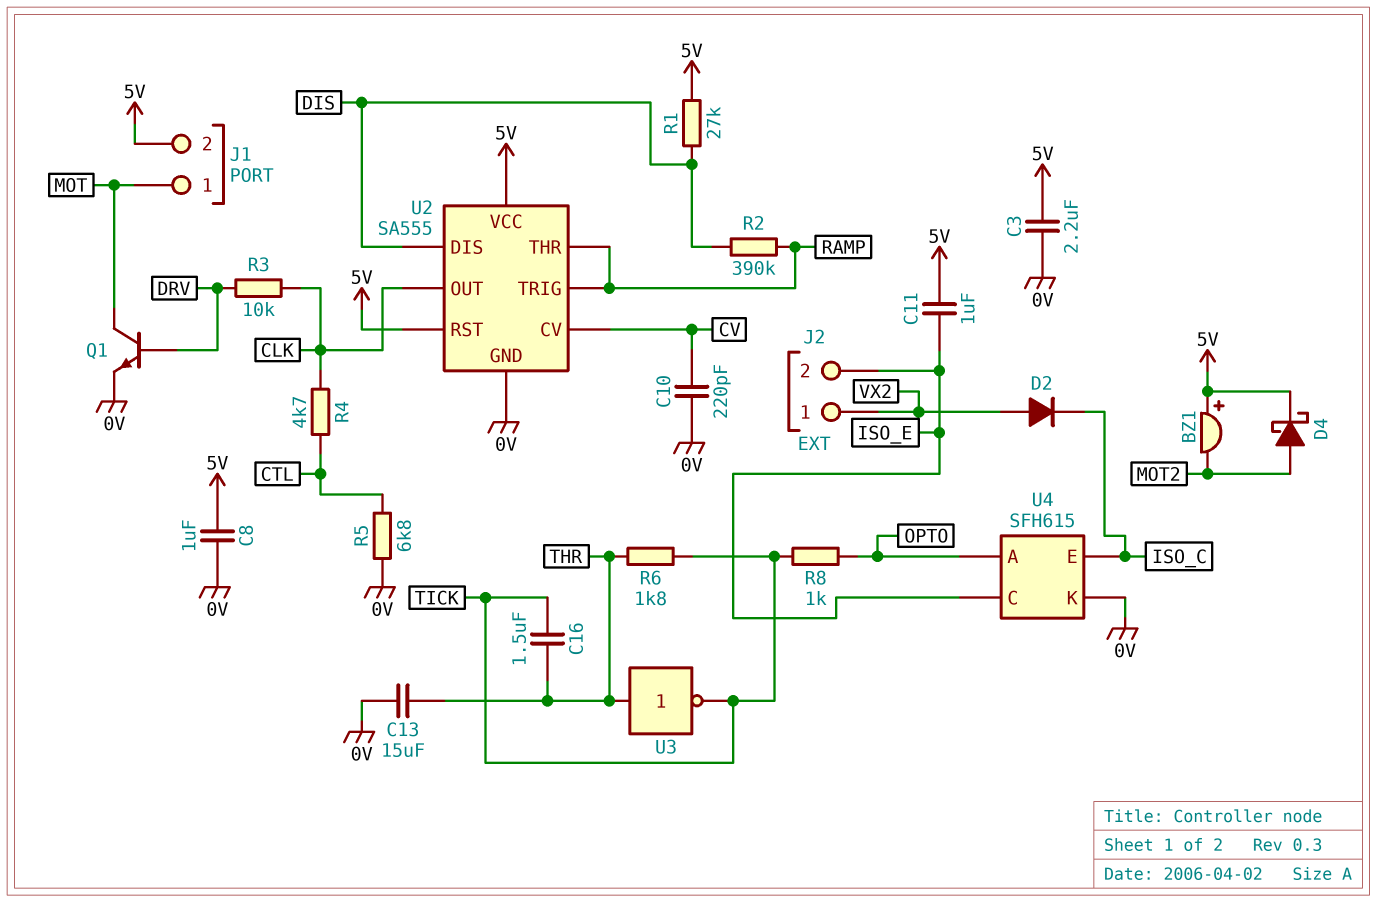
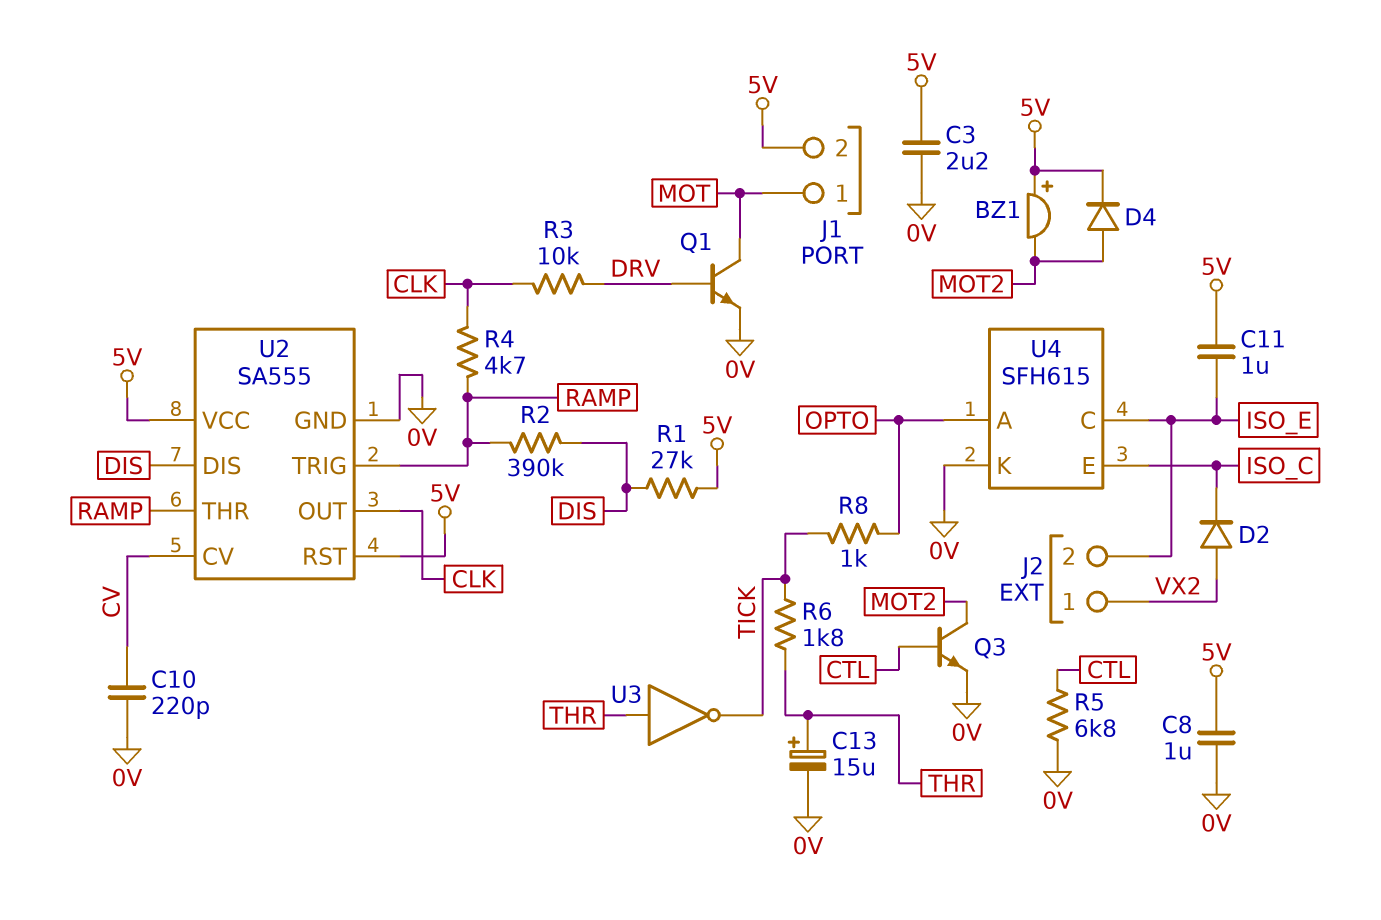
C13: 15uF (0V, THR) -> 15uF (plus THR, minus 0V)
C16: 1.5uF (THR, TICK) -> none
D4: schottky (A MOT2, K 5V) -> diode (A MOT2, K 5V)
Q3: none -> NPN (B CTL, C MOT2, E 0V)
R4: 4.7k (CLK, CTL) -> 4.7k (CLK, RAMP)

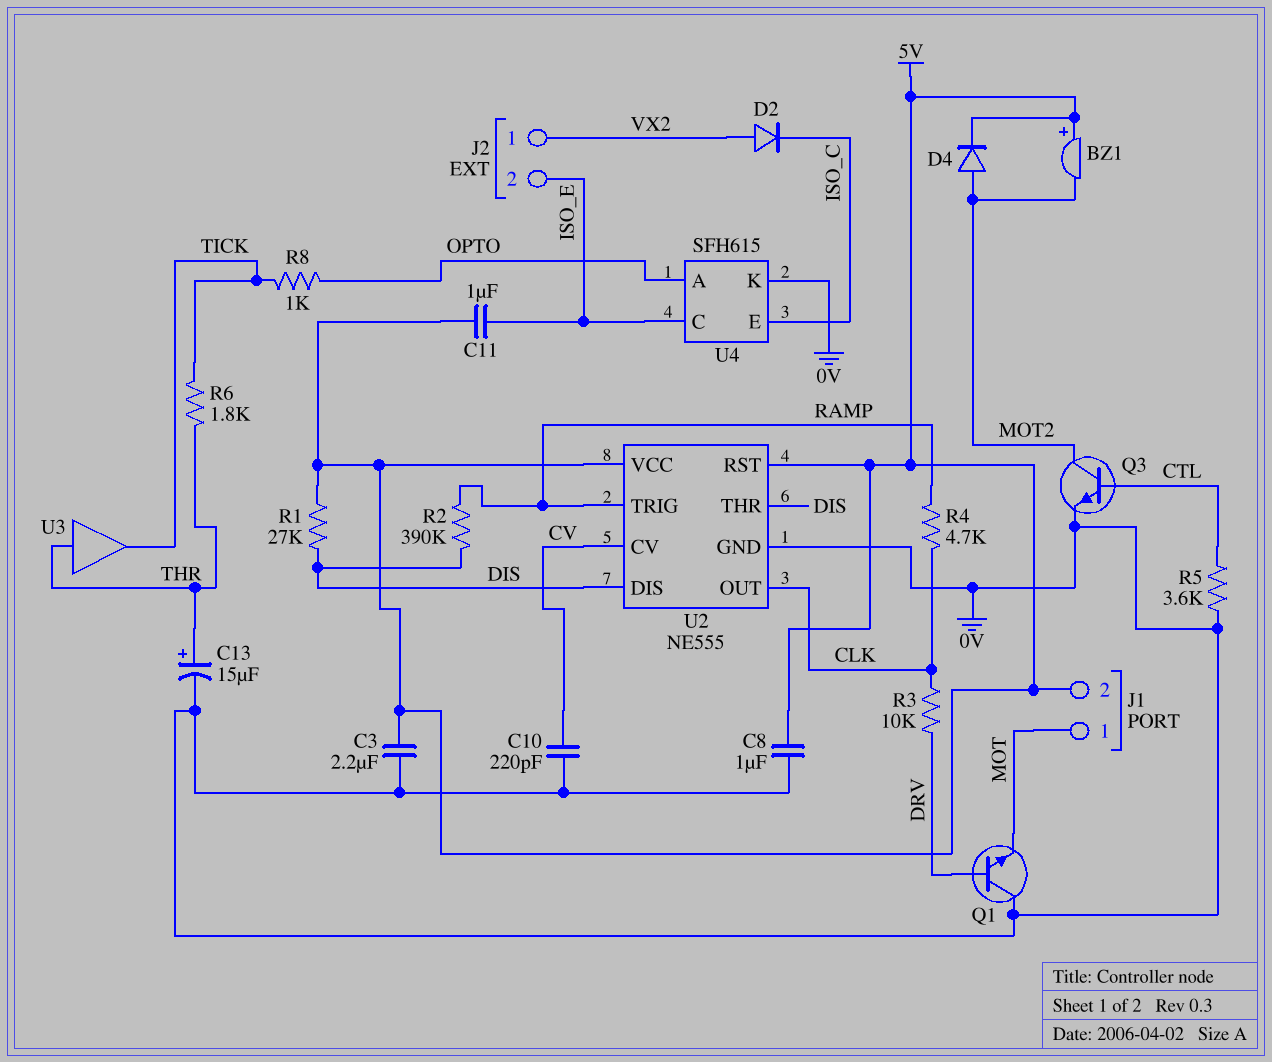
Q1: NPN (B DRV, C MOT, E 0V) -> NPN (B DRV, C 0V, E MOT)
R5: 6.8k (0V, CTL) -> 3.6k (0V, CTL)
U2: SA555 -> NE555
U2 pin THR: RAMP -> DIS
U3: NOT (in THR, out TICK) -> buffer (in THR, out TICK)

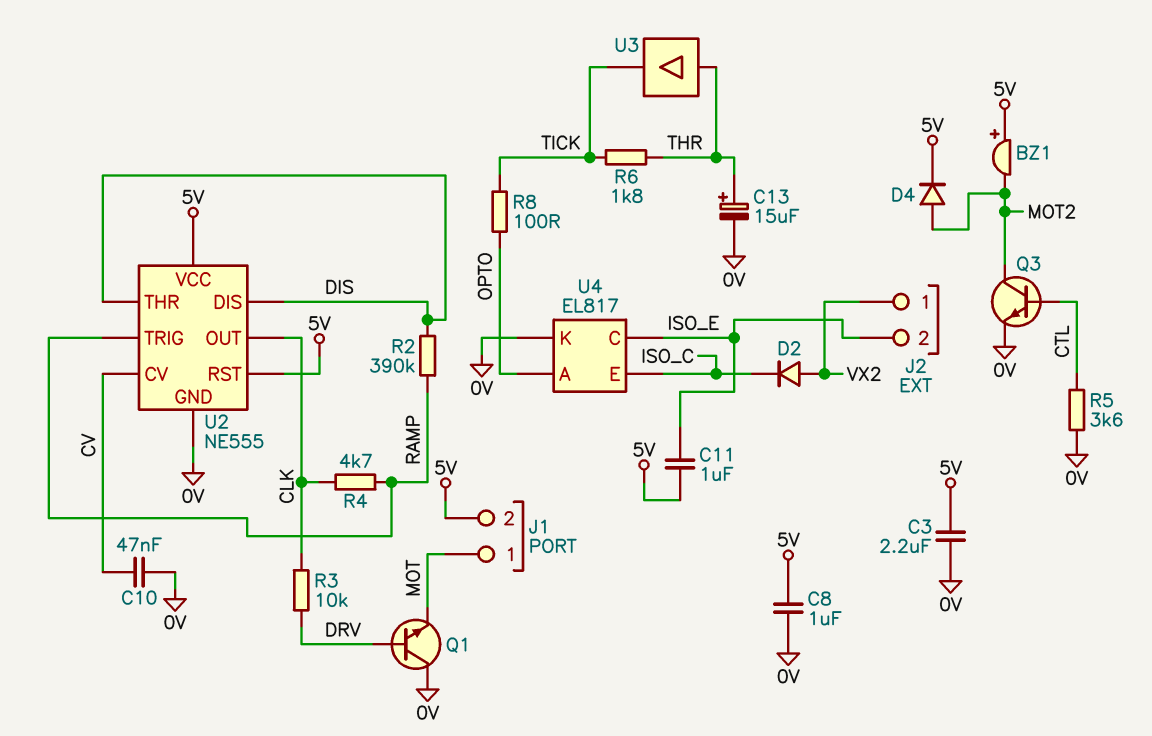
C10: 220pF (0V, CV) -> 47nF (0V, CV)
R1: 27k (5V, DIS) -> none
R8: 1k (OPTO, TICK) -> 100 (OPTO, TICK)
U4: SFH615 -> EL817

